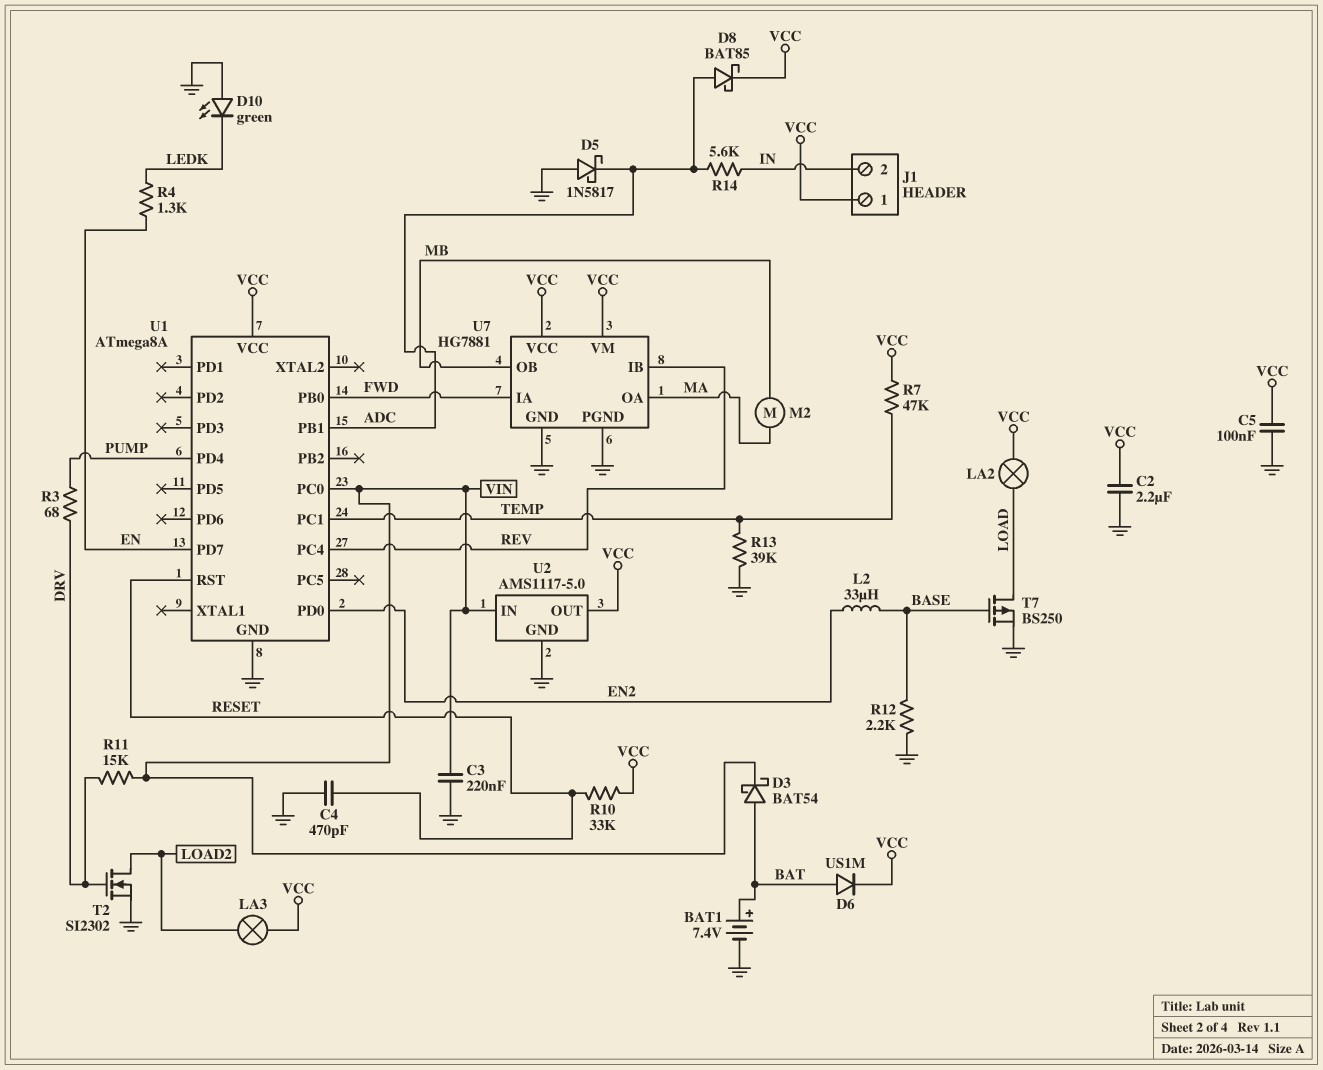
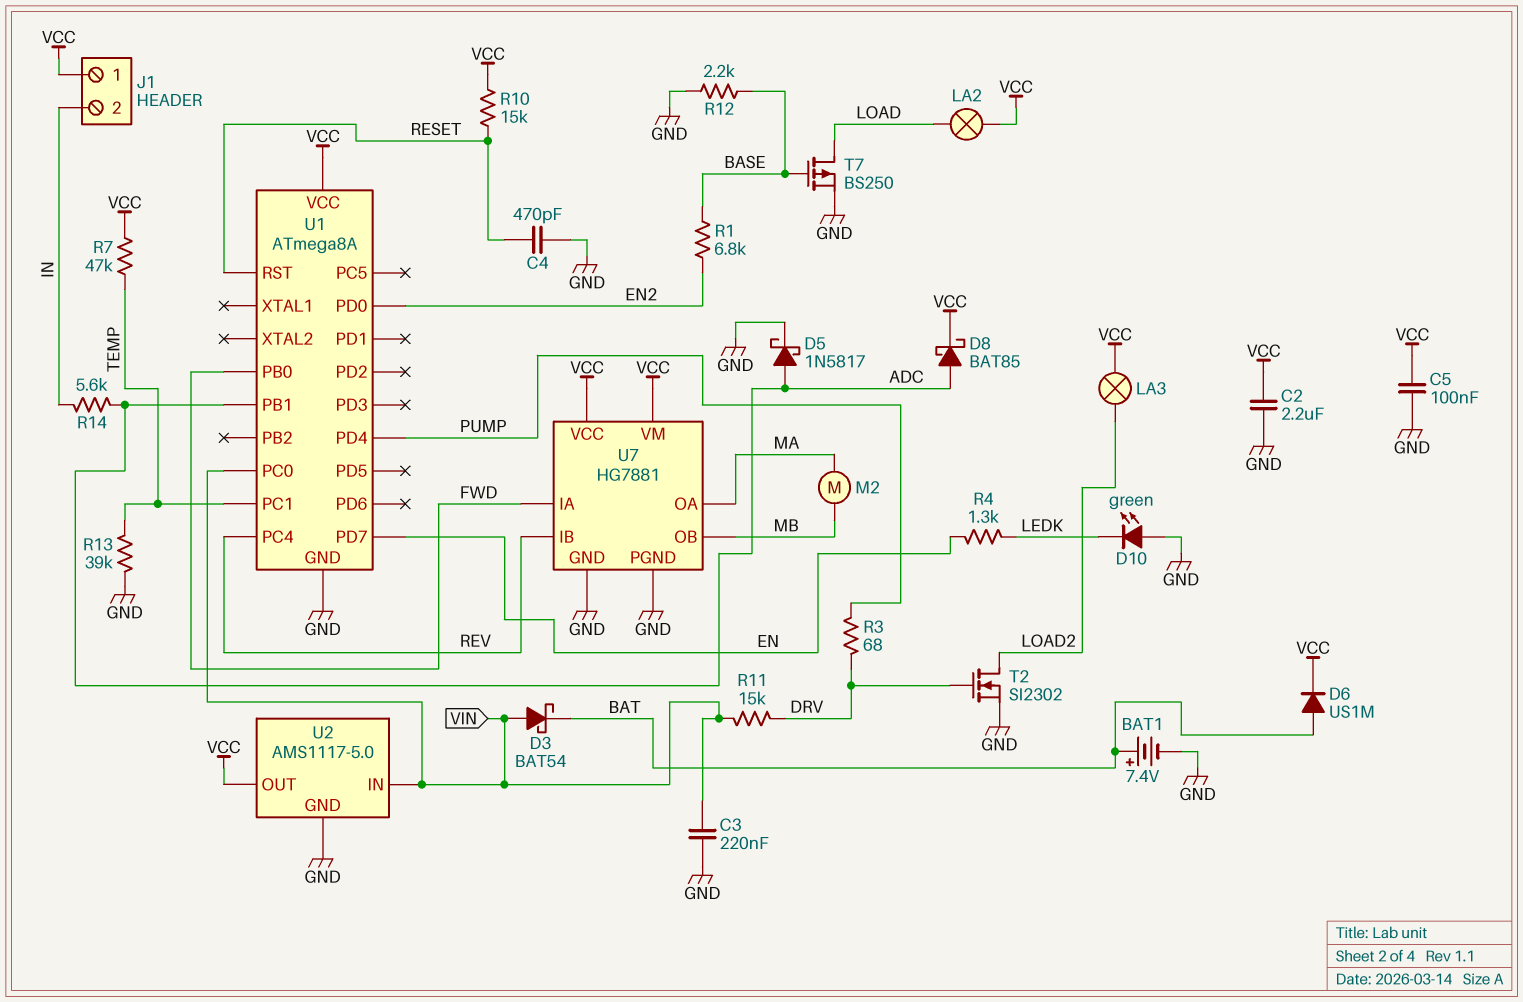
D3: schottky BAT54 (A BAT, K VIN) -> schottky BAT54 (A VIN, K BAT)
D5: schottky 1N5817 (A GND, K ADC) -> schottky 1N5817 (A ADC, K GND)
L2: 33uH (BASE, EN2) -> none
R1: none -> 6.8k (BASE, EN2)
R10: 33k (RESET, VCC) -> 15k (RESET, VCC)

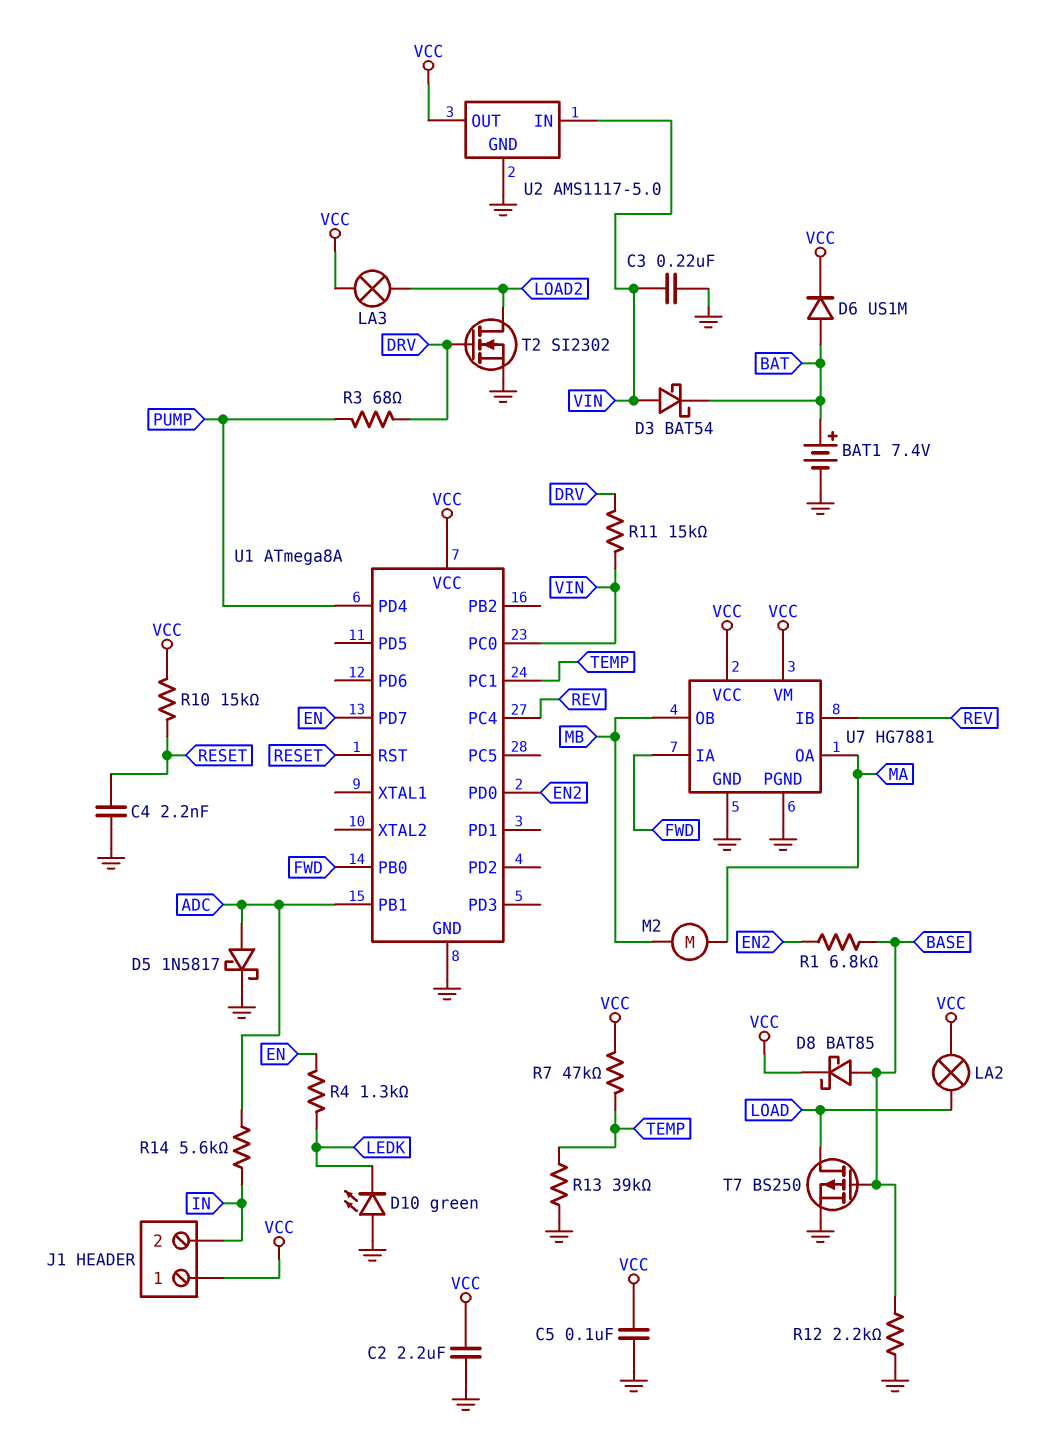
C4: 470pF (GND, RESET) -> 2.2nF (GND, RESET)
D8: schottky BAT85 (A ADC, K VCC) -> schottky BAT85 (A BASE, K VCC)

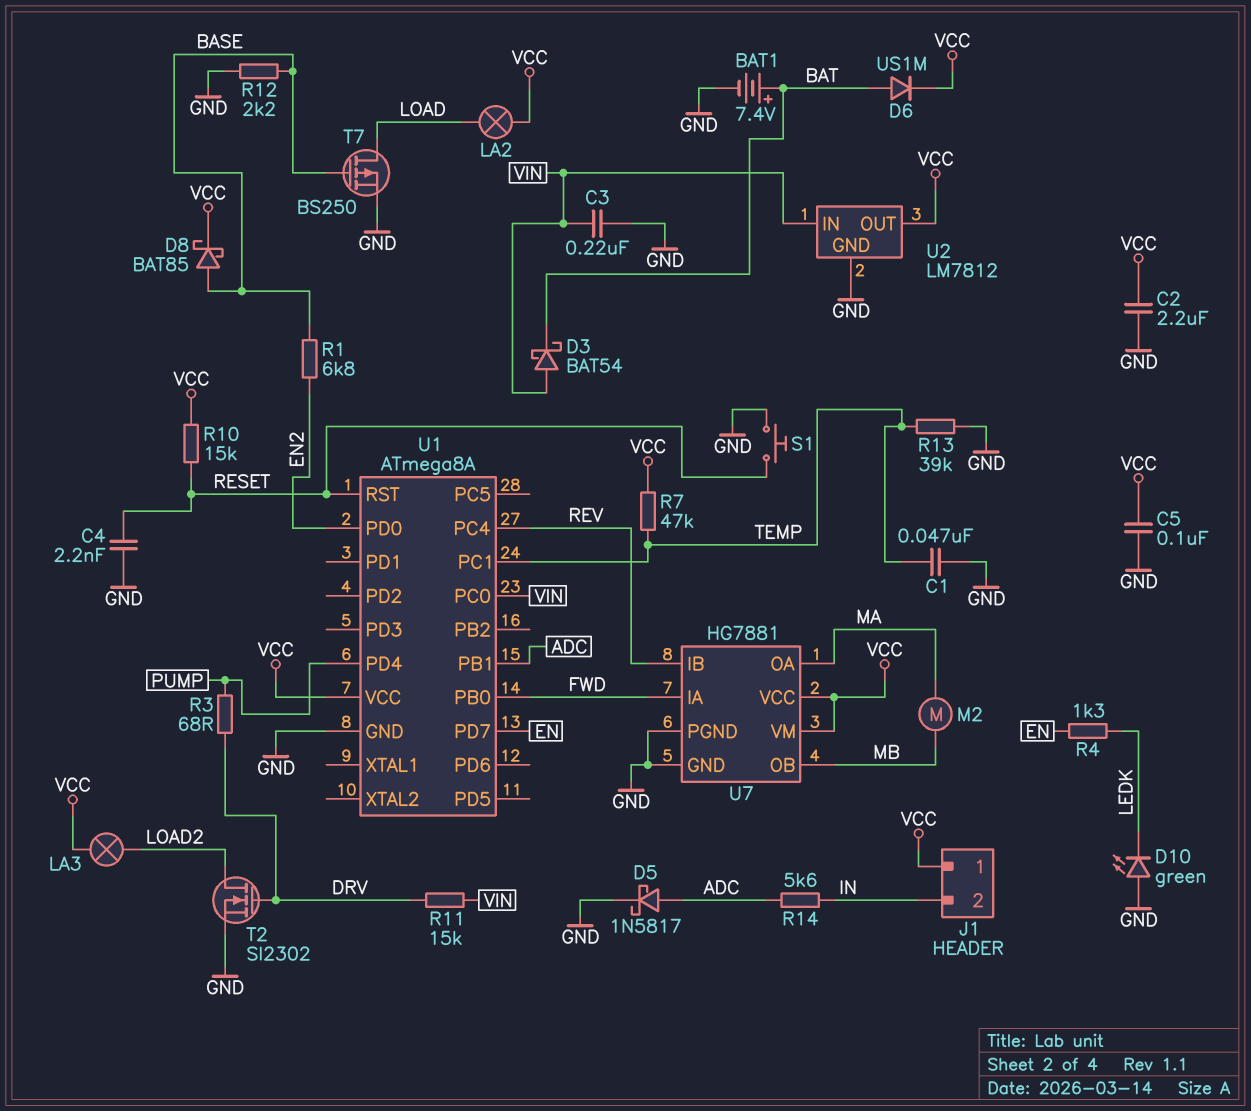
C1: none -> 47nF (GND, TEMP)
S1: none -> button (GND, RESET)
U2: AMS1117-5.0 -> LM7812

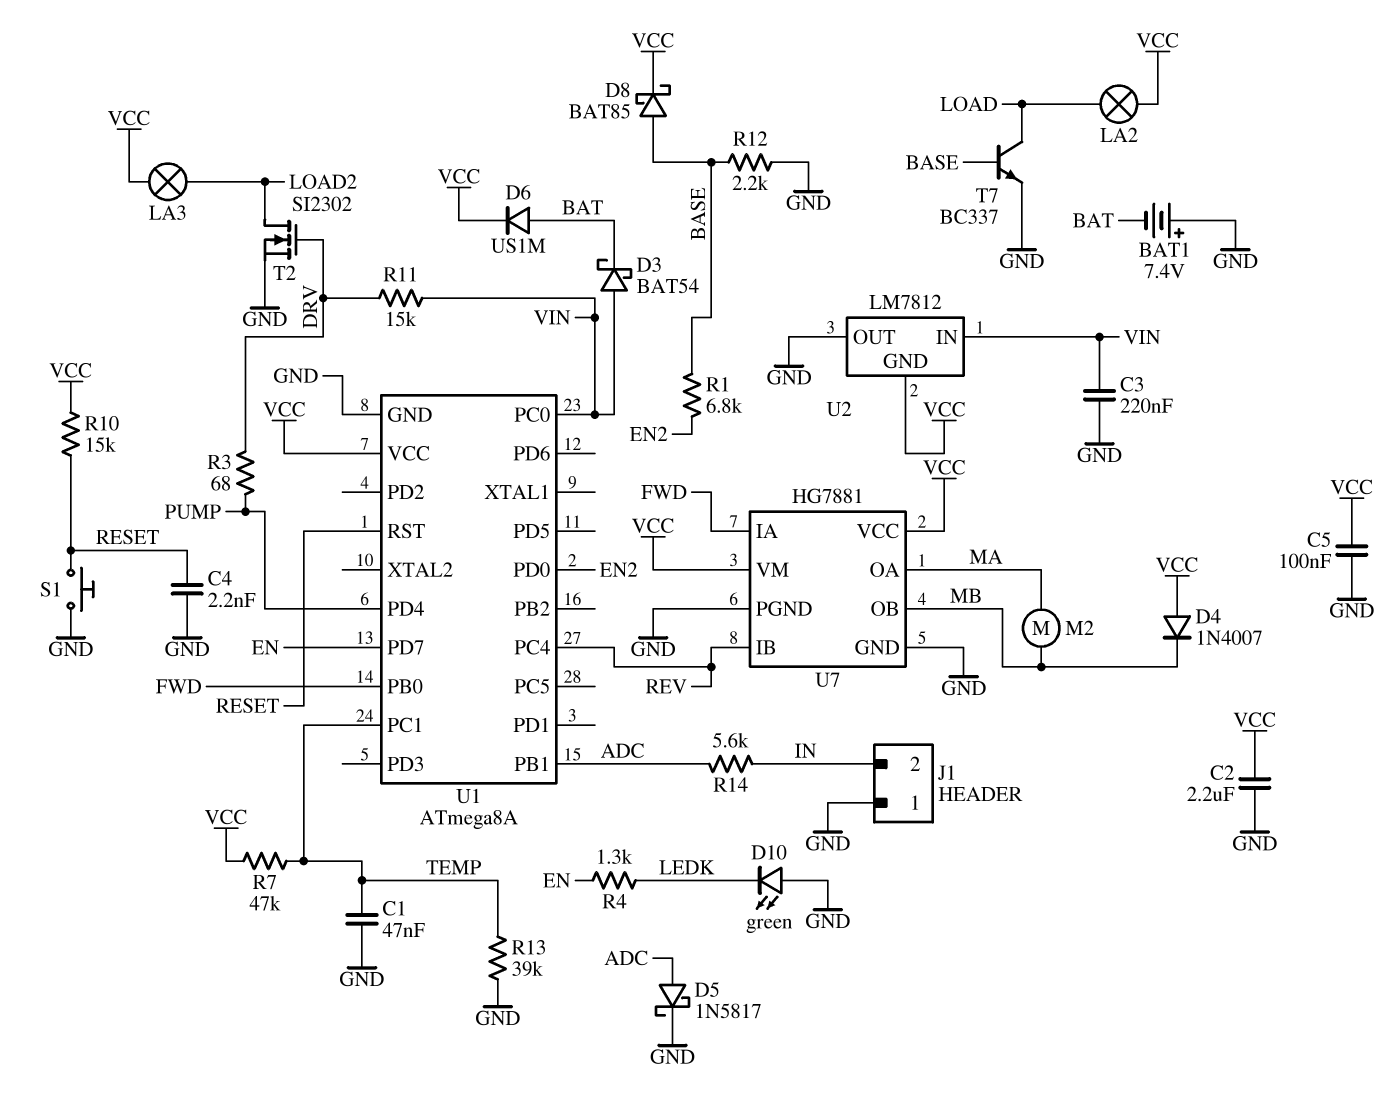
BAT1: 7.4V (plus BAT, minus GND) -> 7.4V (plus GND, minus BAT)
D4: none -> diode 1N4007 (A VCC, K MB)
J1 pin 1: VCC -> GND
T7: PMOS BS250 (G BASE, D LOAD, S GND) -> NPN BC337 (B BASE, C LOAD, E GND)
U2 pin GND: GND -> VCC
U2 pin OUT: VCC -> GND

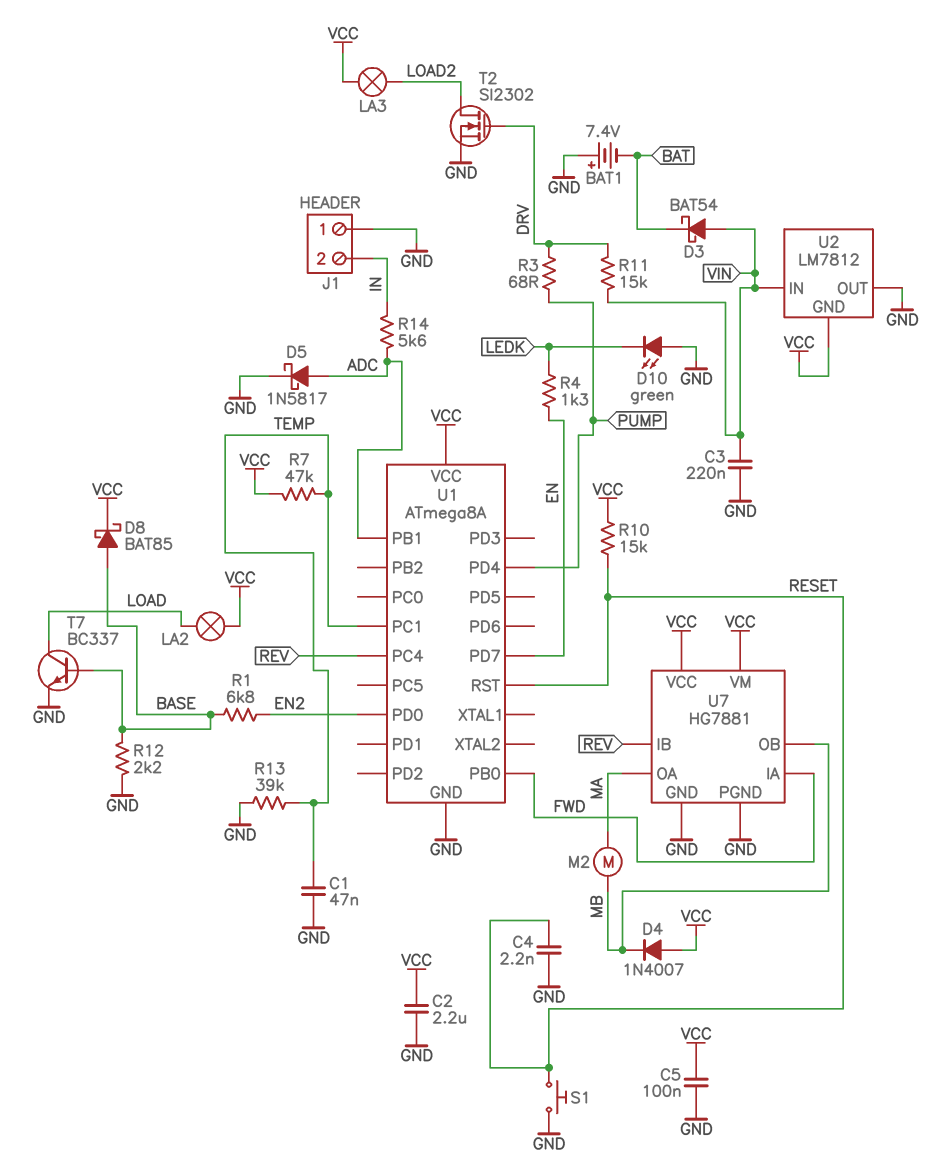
D6: diode US1M (A BAT, K VCC) -> none
U1 pin PC0: VIN -> none

